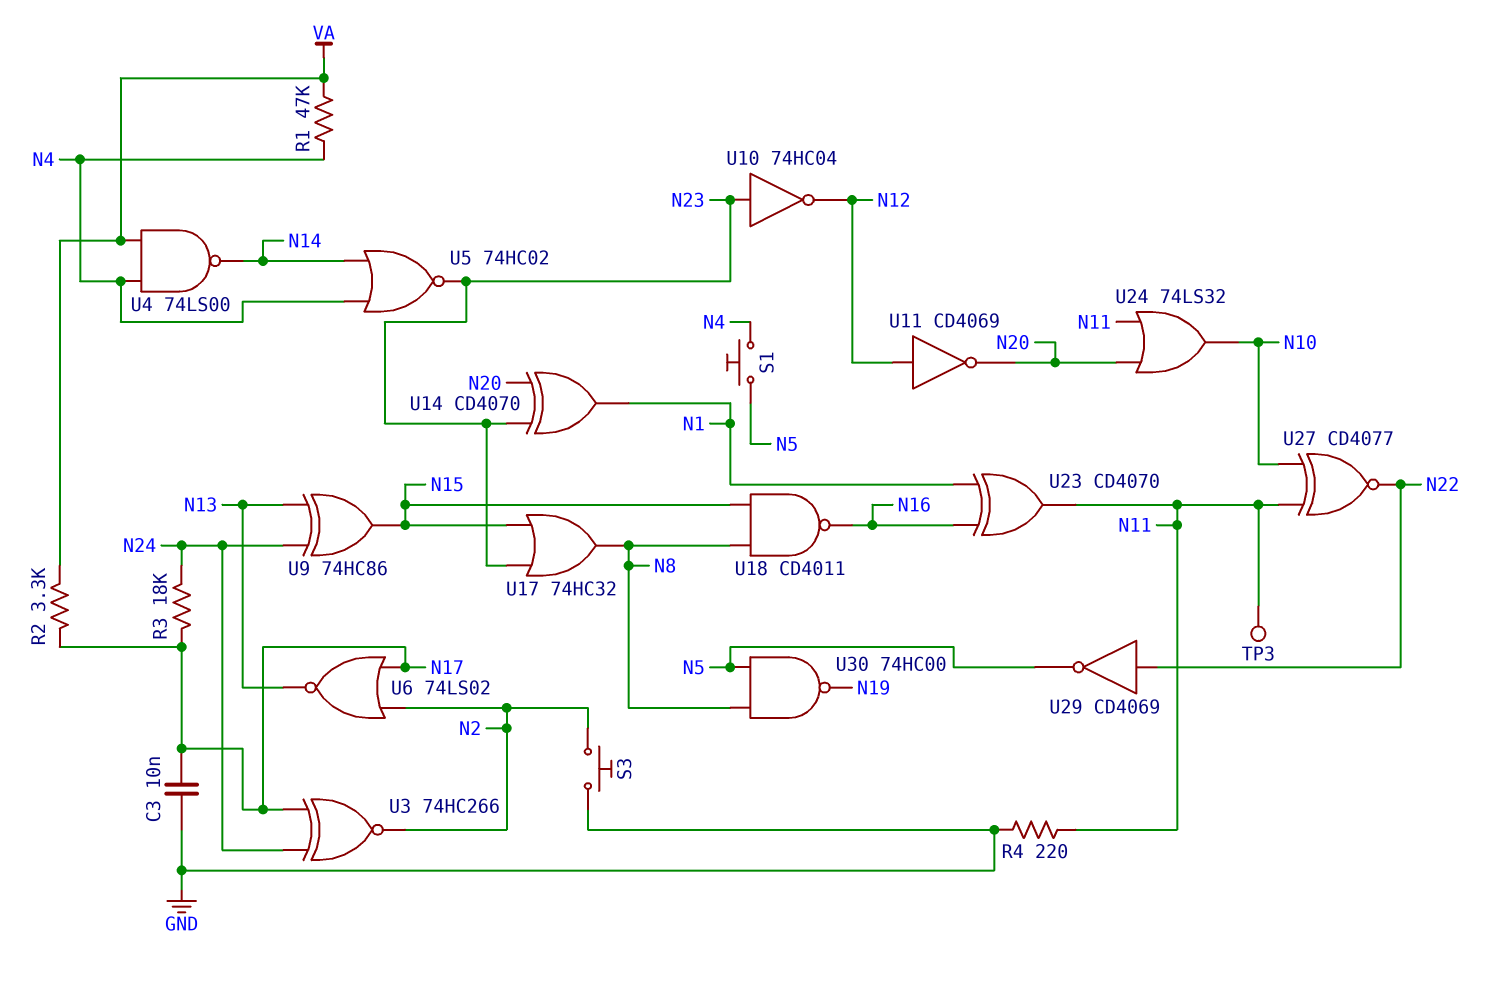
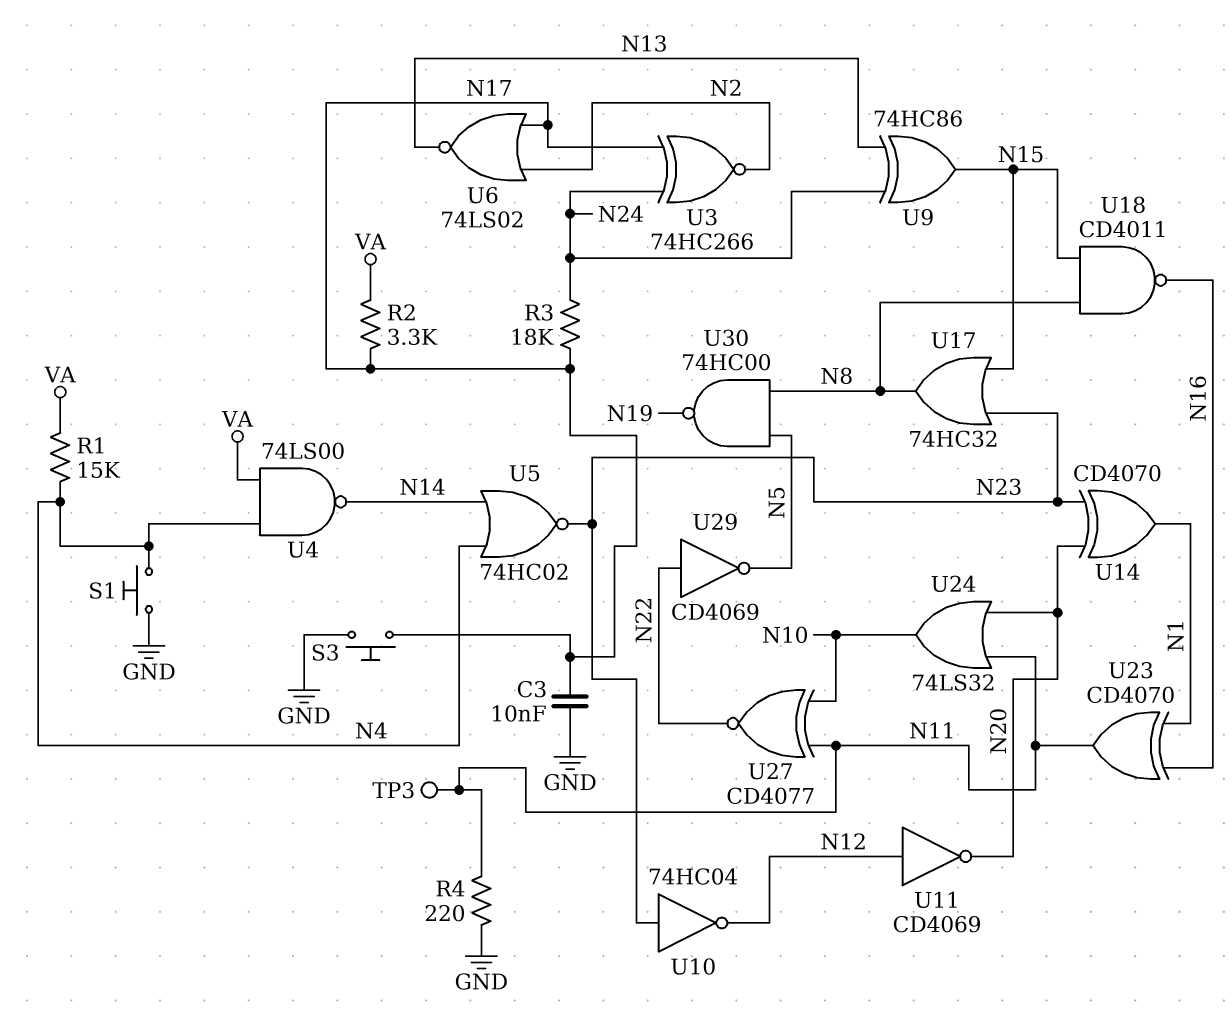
R1: 47k (N4, VA) -> 15k (N4, VA)
S1: button (N4, N5) -> button (GND, N4)
S3: button (GND, N2) -> button (GND, N17)

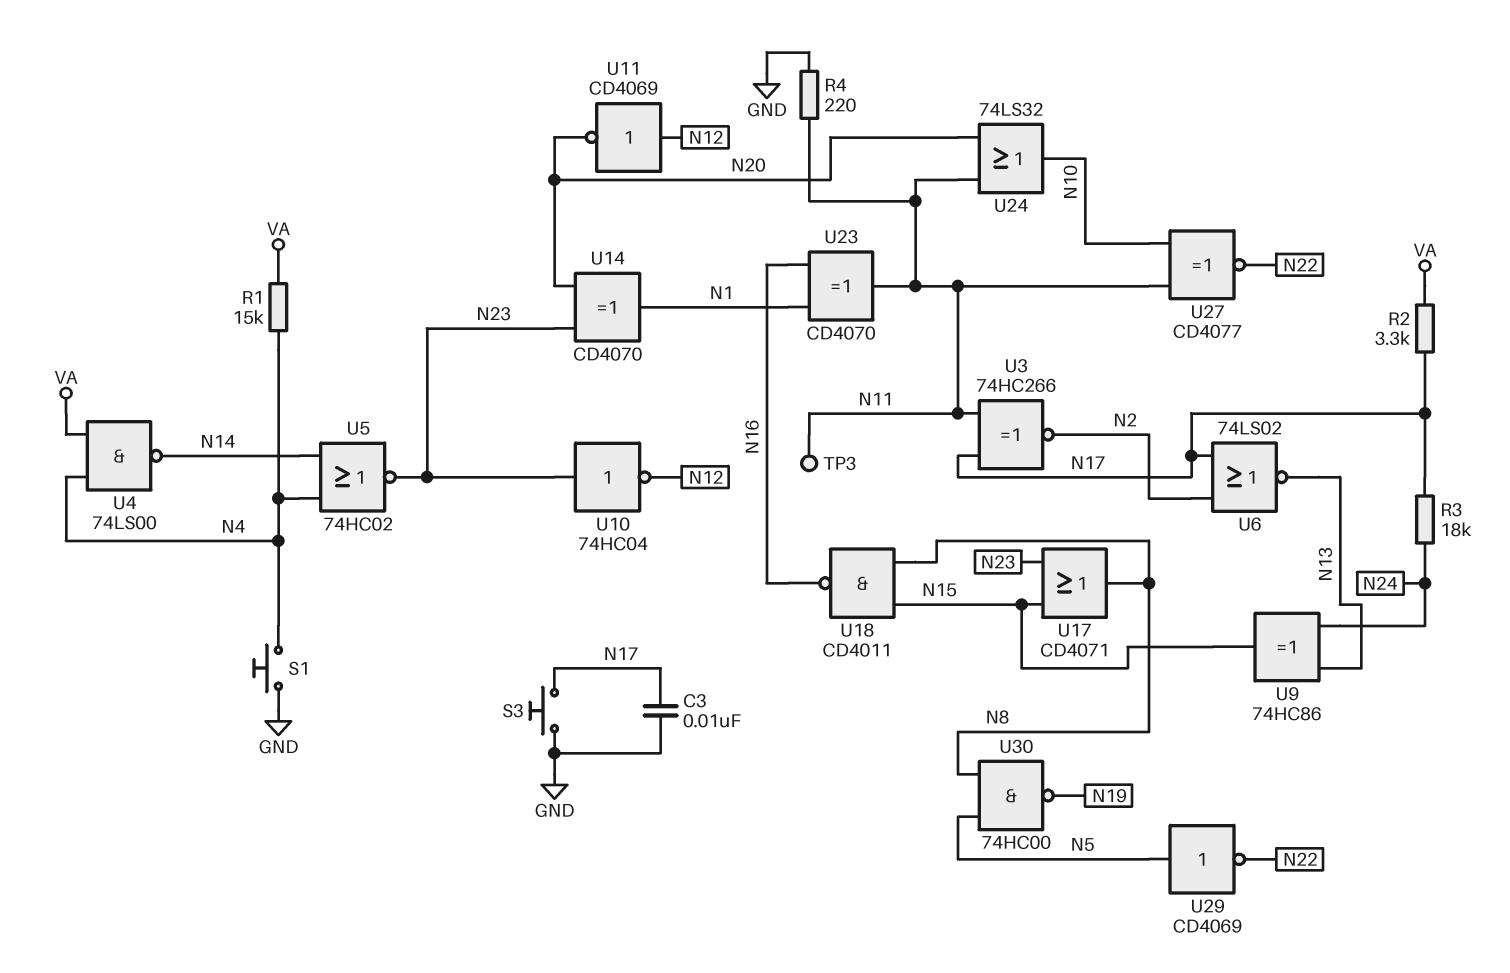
U3: XNOR 74HC266 (in N17, in N24, out N2) -> XNOR 74HC266 (in N11, in N17, out N2)
U17: OR 74HC32 (in N15, in N23, out N8) -> OR CD4071 (in N15, in N23, out N8)
U29: NOT CD4069 (in N22, out N5) -> NOT CD4069 (in N5, out N22)

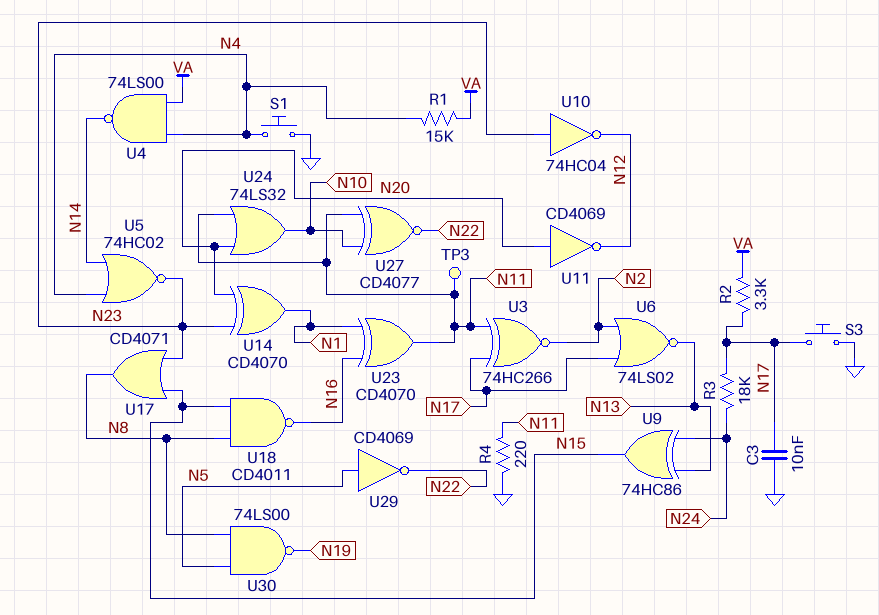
U11: NOT CD4069 (in N12, out N20) -> NOT CD4069 (in N20, out N12)
U30: NAND 74HC00 (in N5, in N8, out N19) -> NAND 74LS00 (in N5, in N8, out N19)

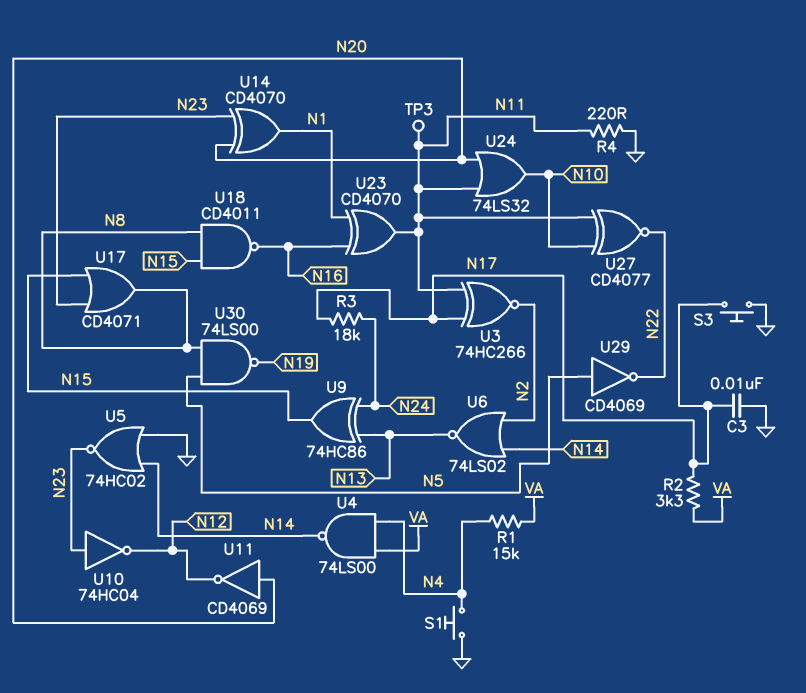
U5: NOR 74HC02 (in N4, in N14, out N23) -> NOR 74HC02 (in GND, in N14, out N23)
U6: NOR 74LS02 (in N2, in N17, out N13) -> NOR 74LS02 (in N2, in N14, out N13)

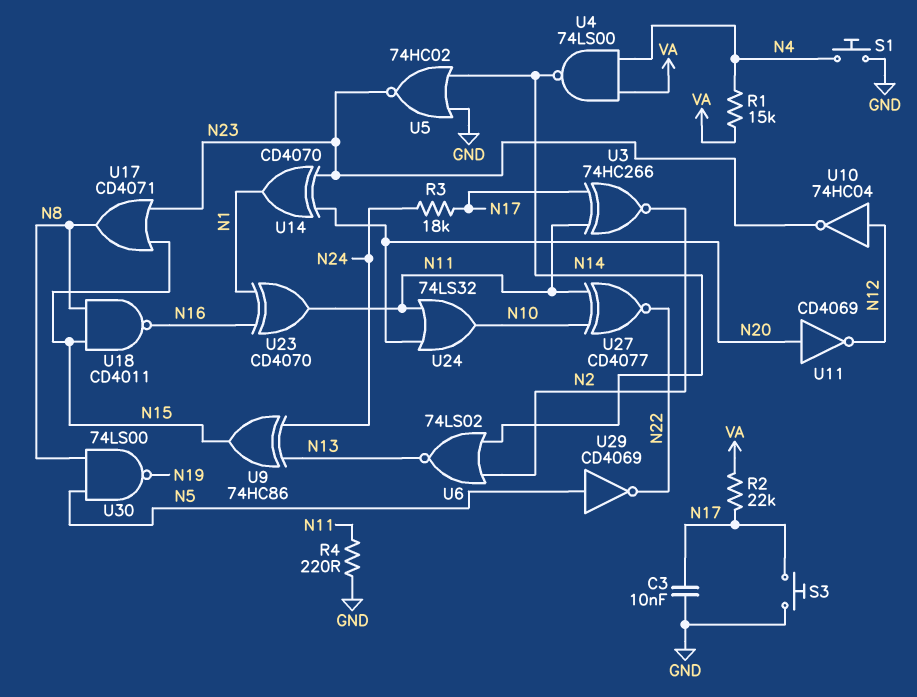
R2: 3.3k (N17, VA) -> 22k (N17, VA)
TP3: test point (N11) -> none
U10: NOT 74HC04 (in N23, out N12) -> NOT 74HC04 (in N12, out N23)

